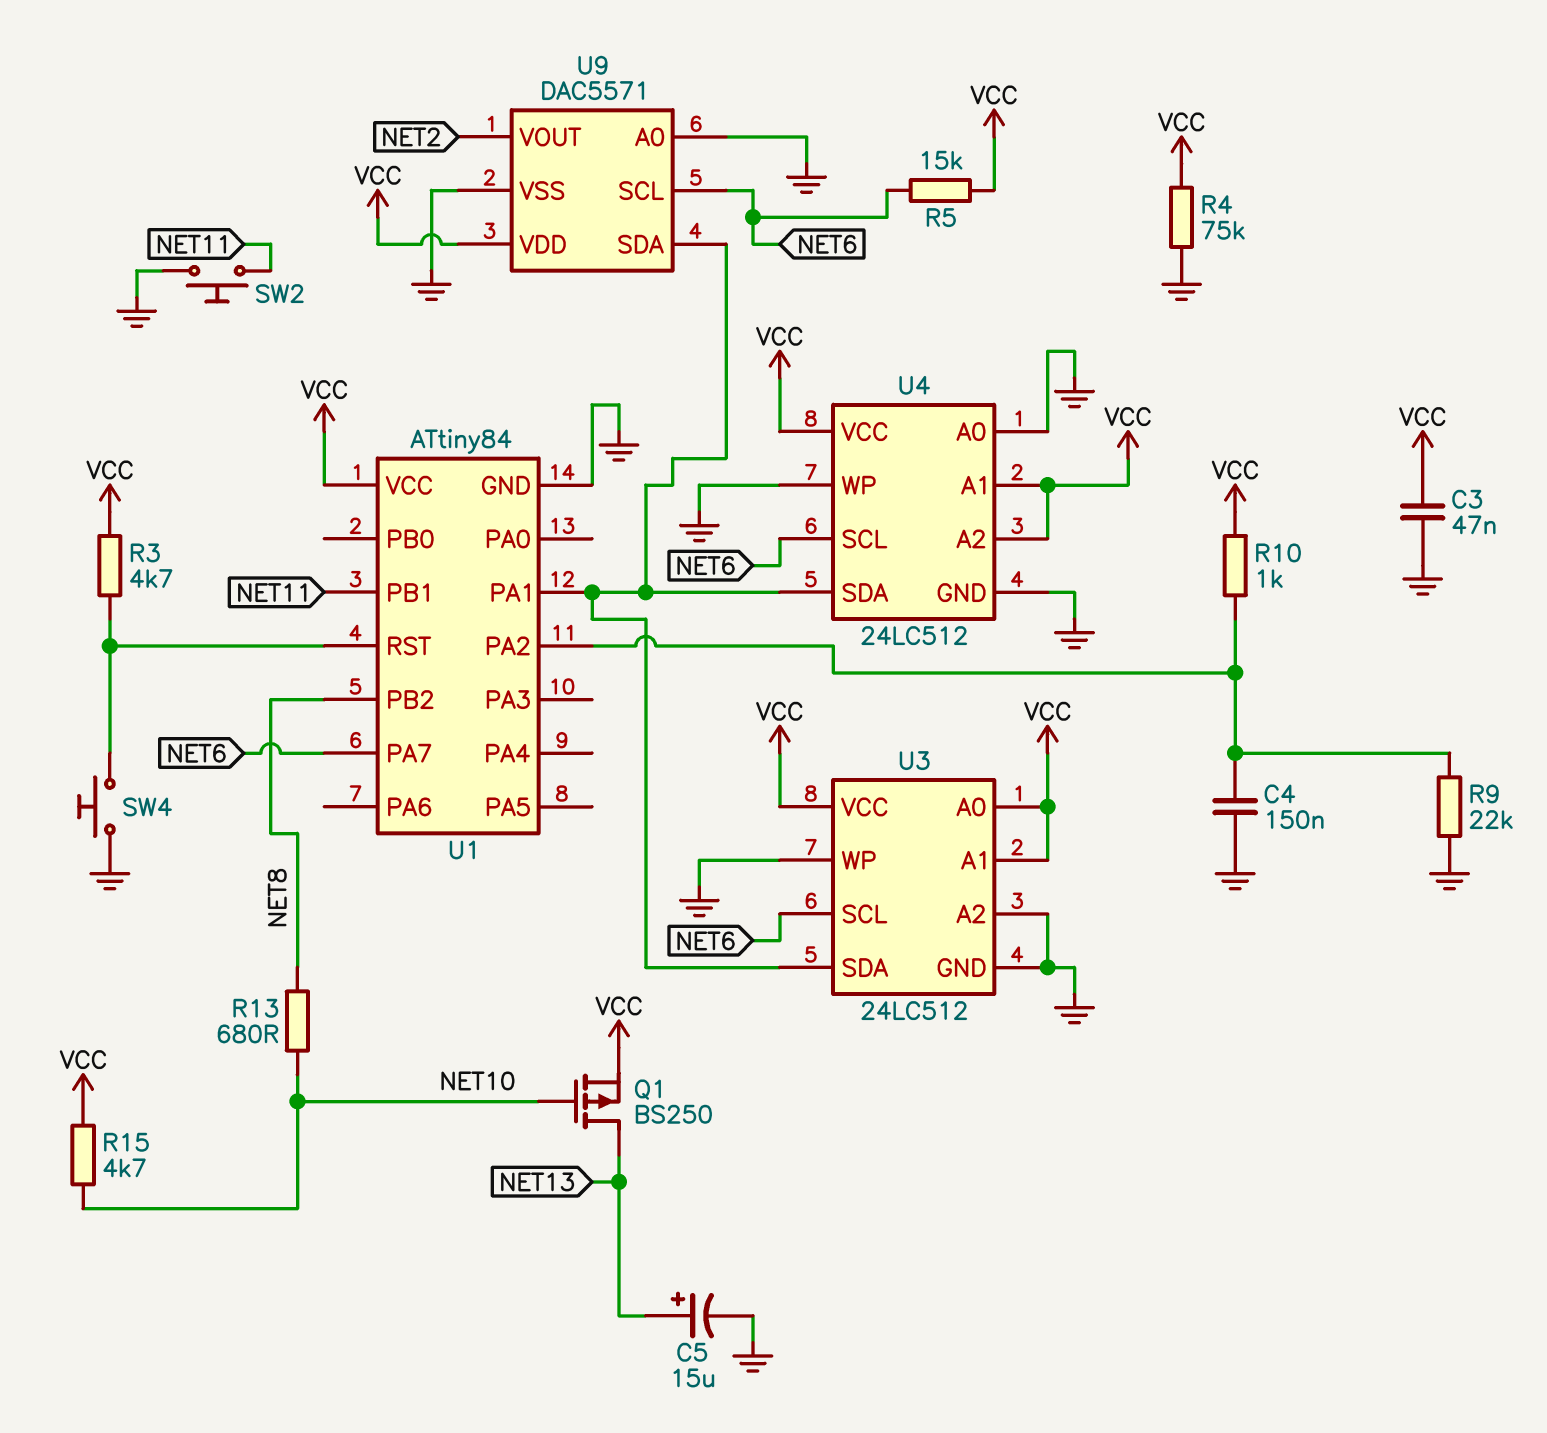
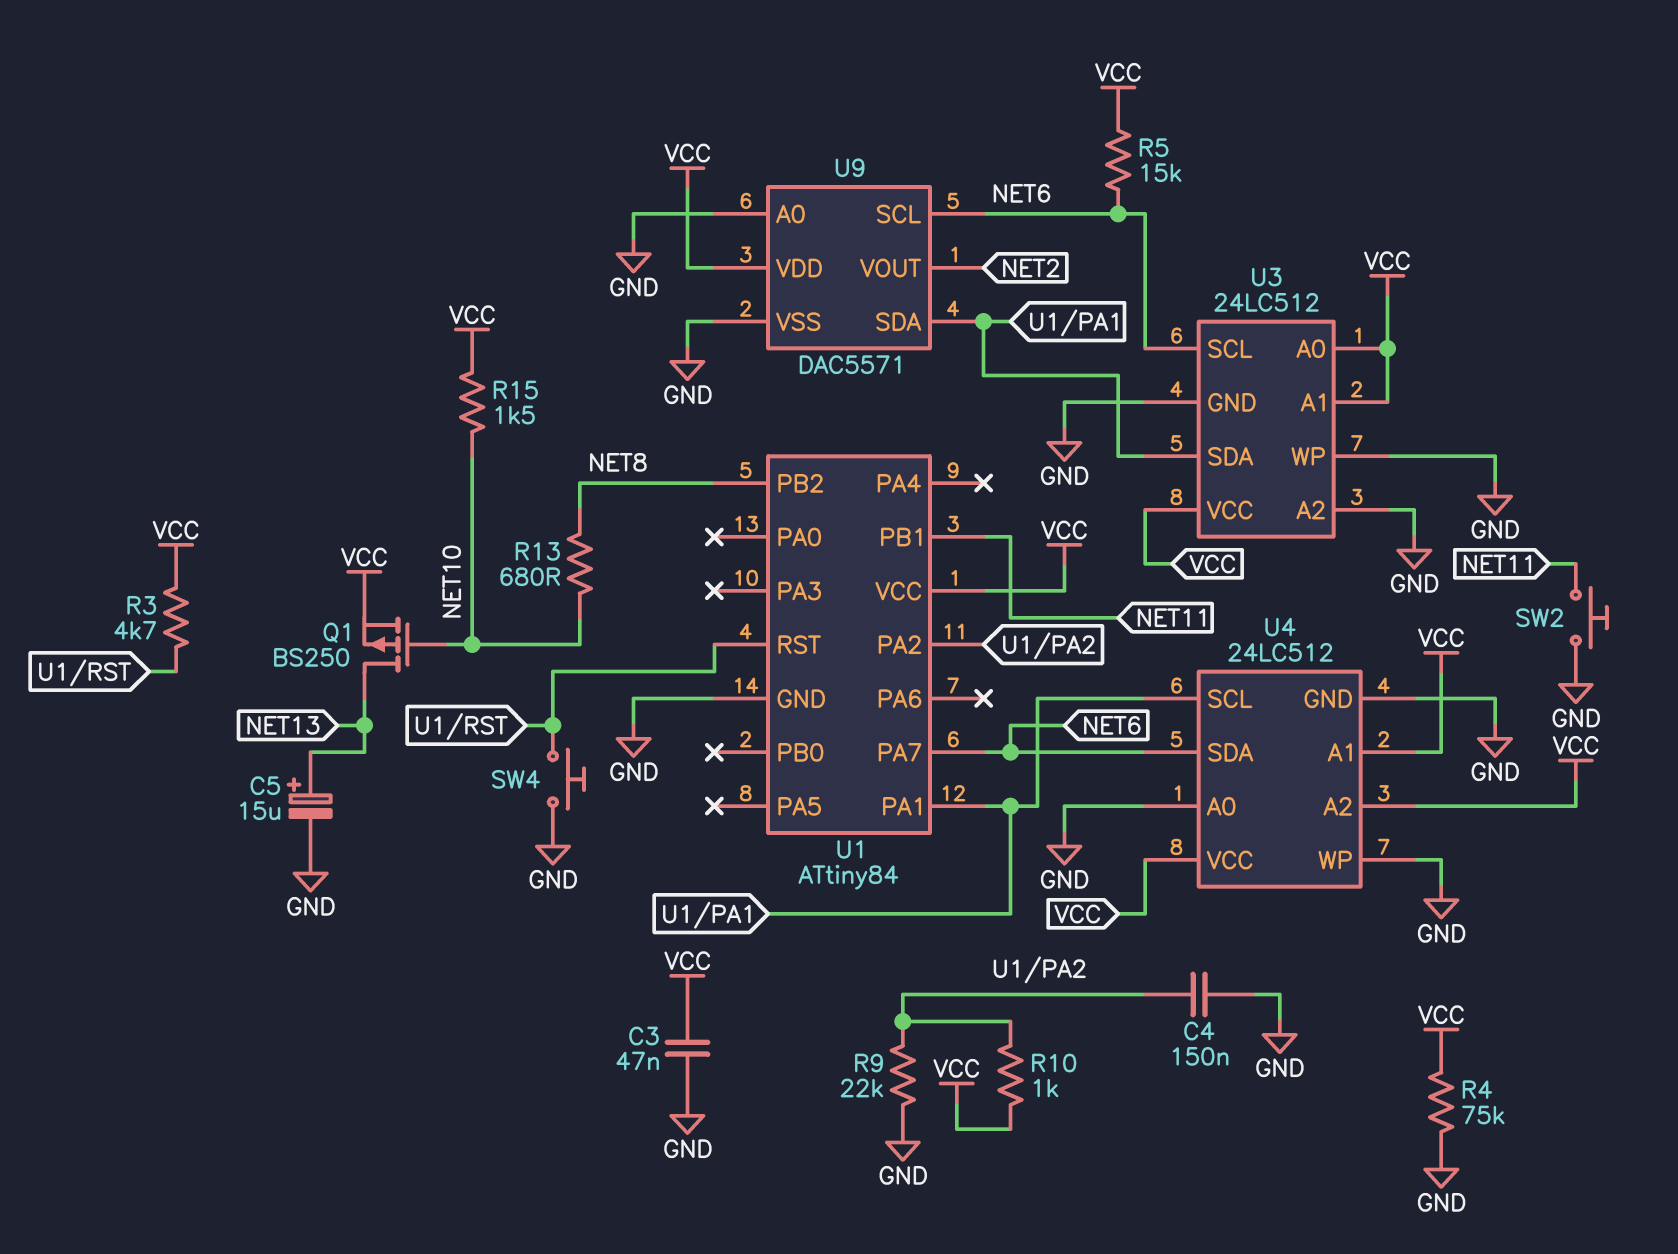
R15: 4.7k (NET10, VCC) -> 1.5k (NET10, VCC)
U4 pin SCL: NET6 -> U1/PA1
U4 pin SDA: U1/PA1 -> NET6

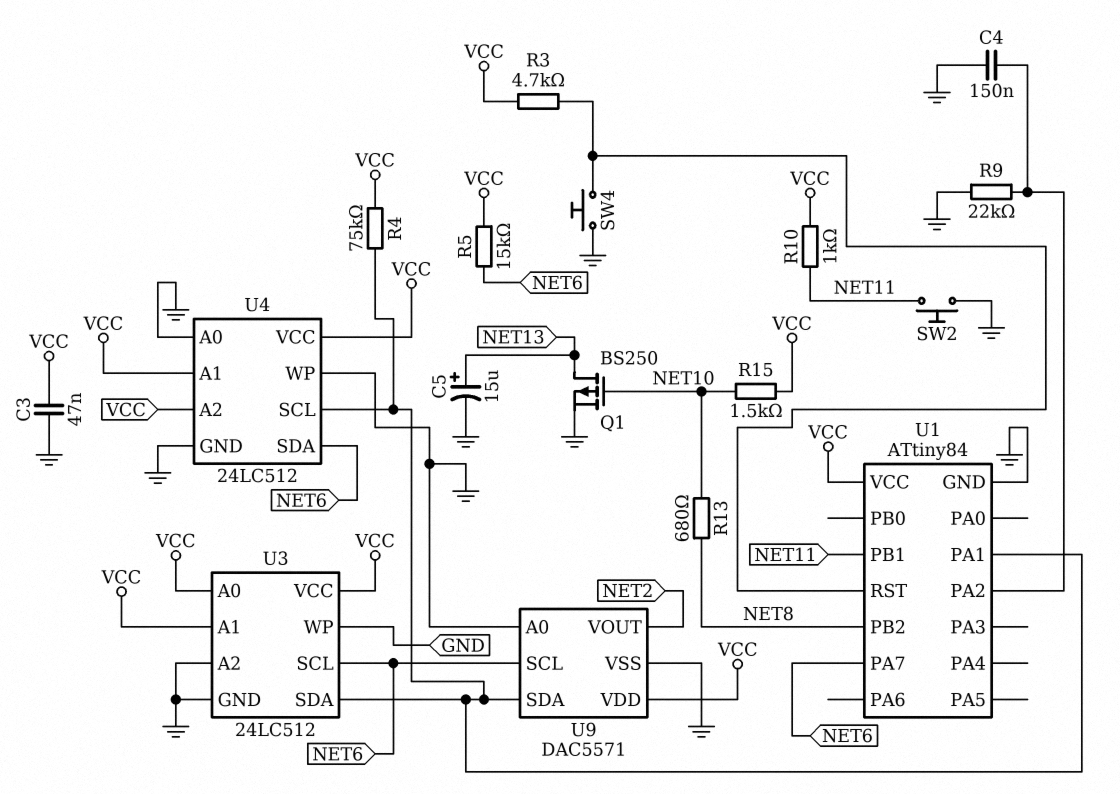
Q1: PMOS BS250 (G NET10, D NET13, S VCC) -> PMOS BS250 (G NET10, D NET13, S GND)
R4: 75k (GND, VCC) -> 75k (U1/PA1, VCC)
R10: 1k (U1/PA2, VCC) -> 1k (NET11, VCC)

